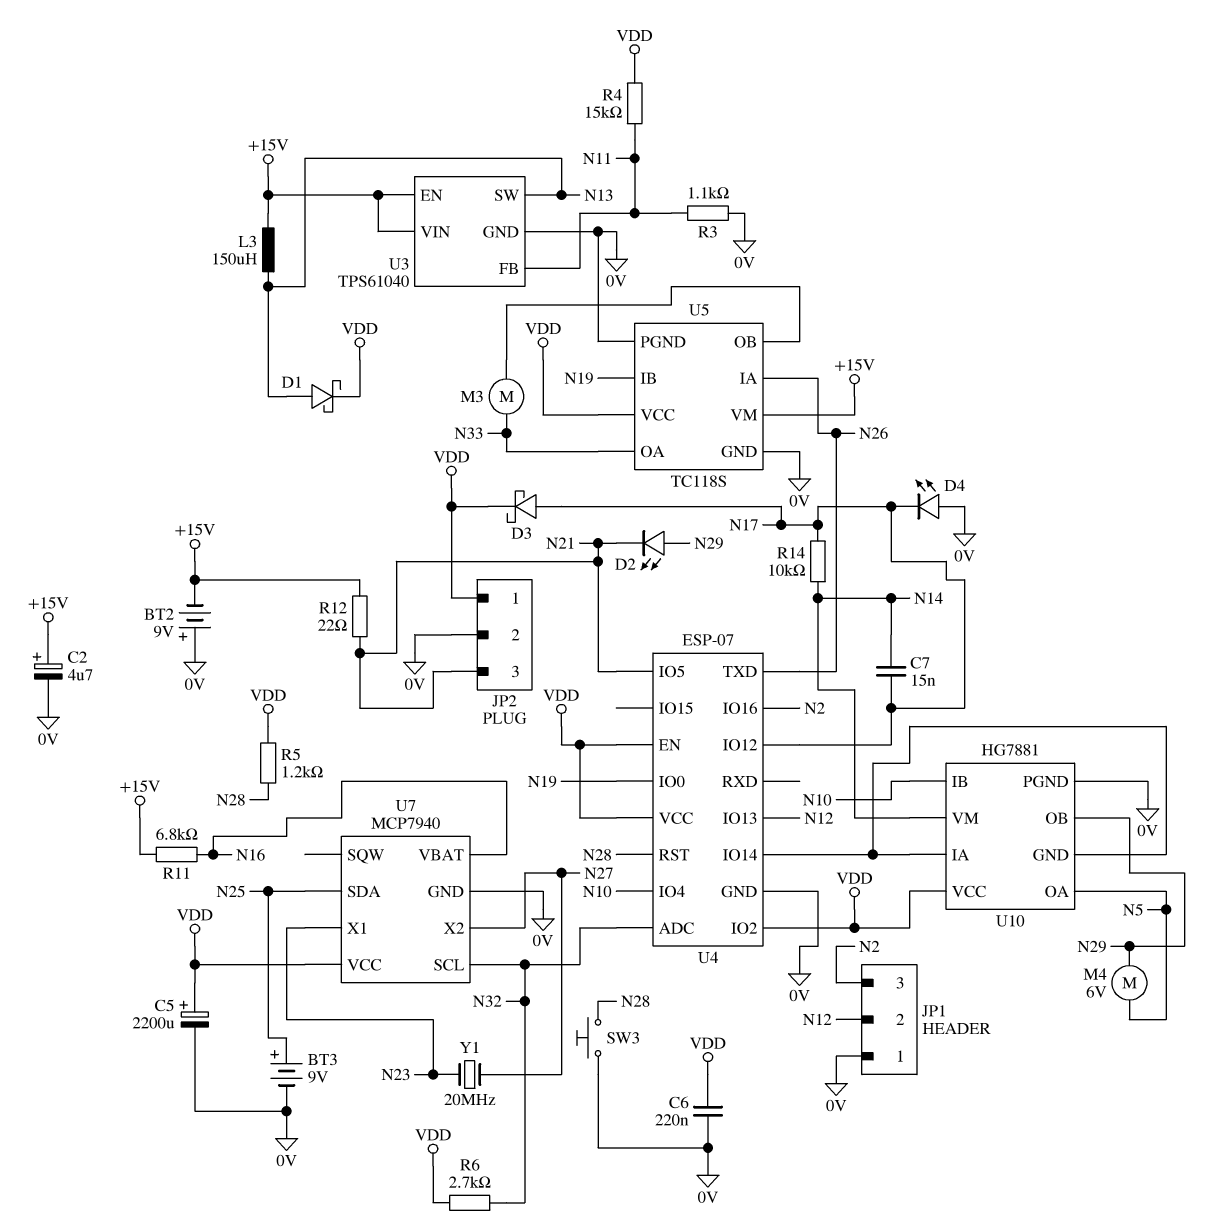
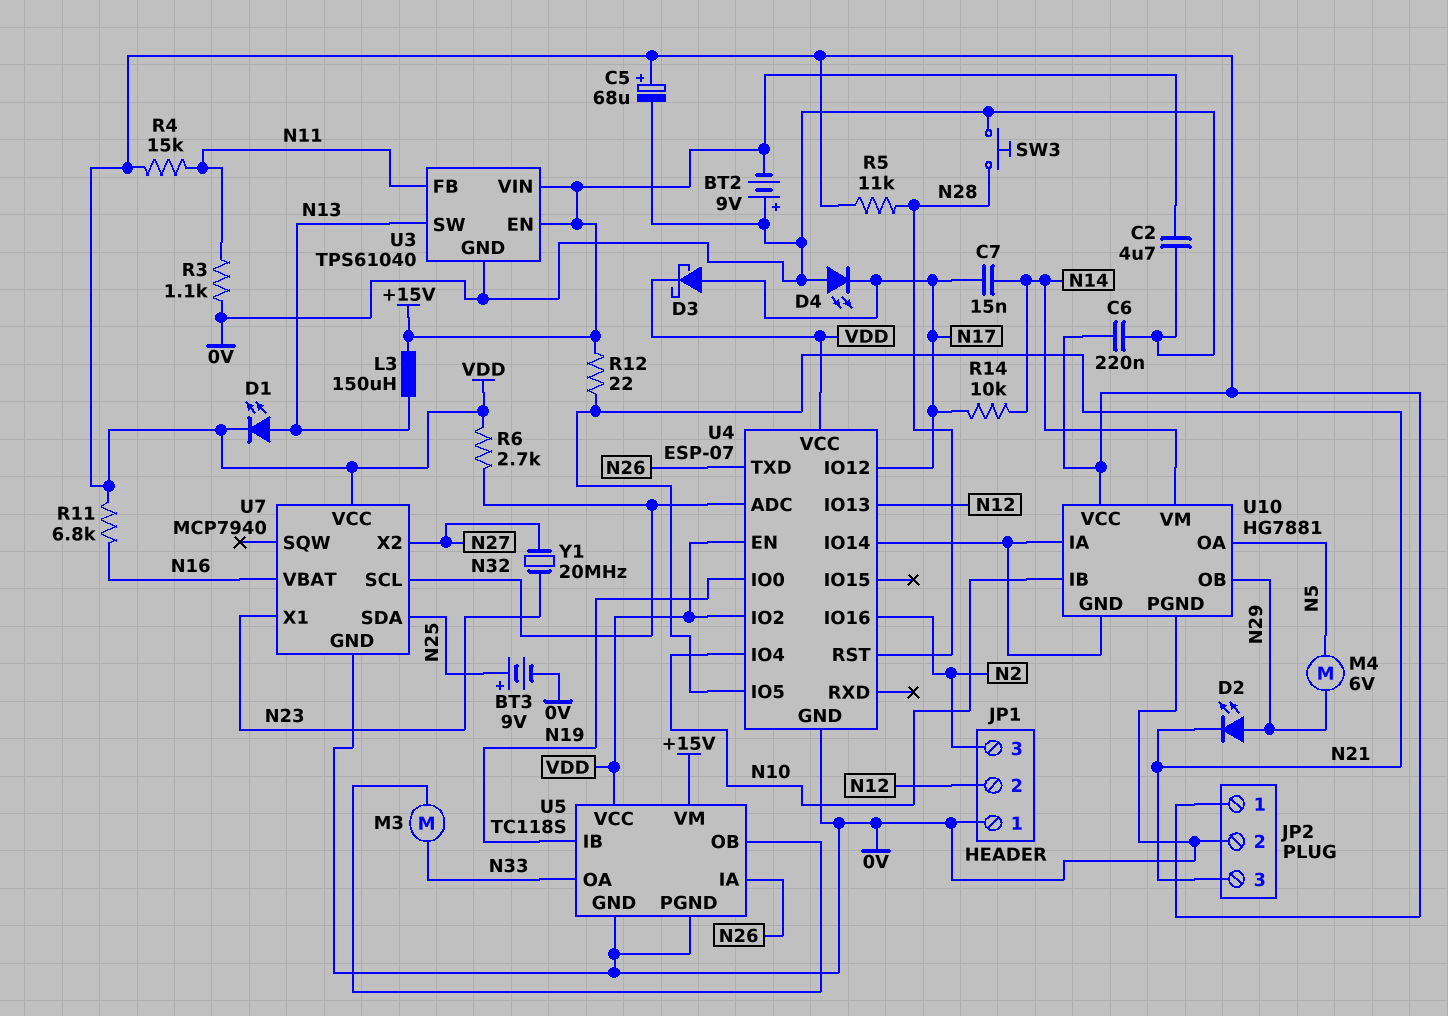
C2: 4.7uF (plus +15V, minus 0V) -> 4.7uF (+15V, 0V)
C5: 2200uF (plus VDD, minus 0V) -> 68uF (plus VDD, minus 0V)
D1: schottky (A N13, K VDD) -> LED (A N13, K VDD)
R5: 1.2k (N28, VDD) -> 11k (N28, VDD)
R11: 6.8k (+15V, N16) -> 6.8k (N16, VDD)

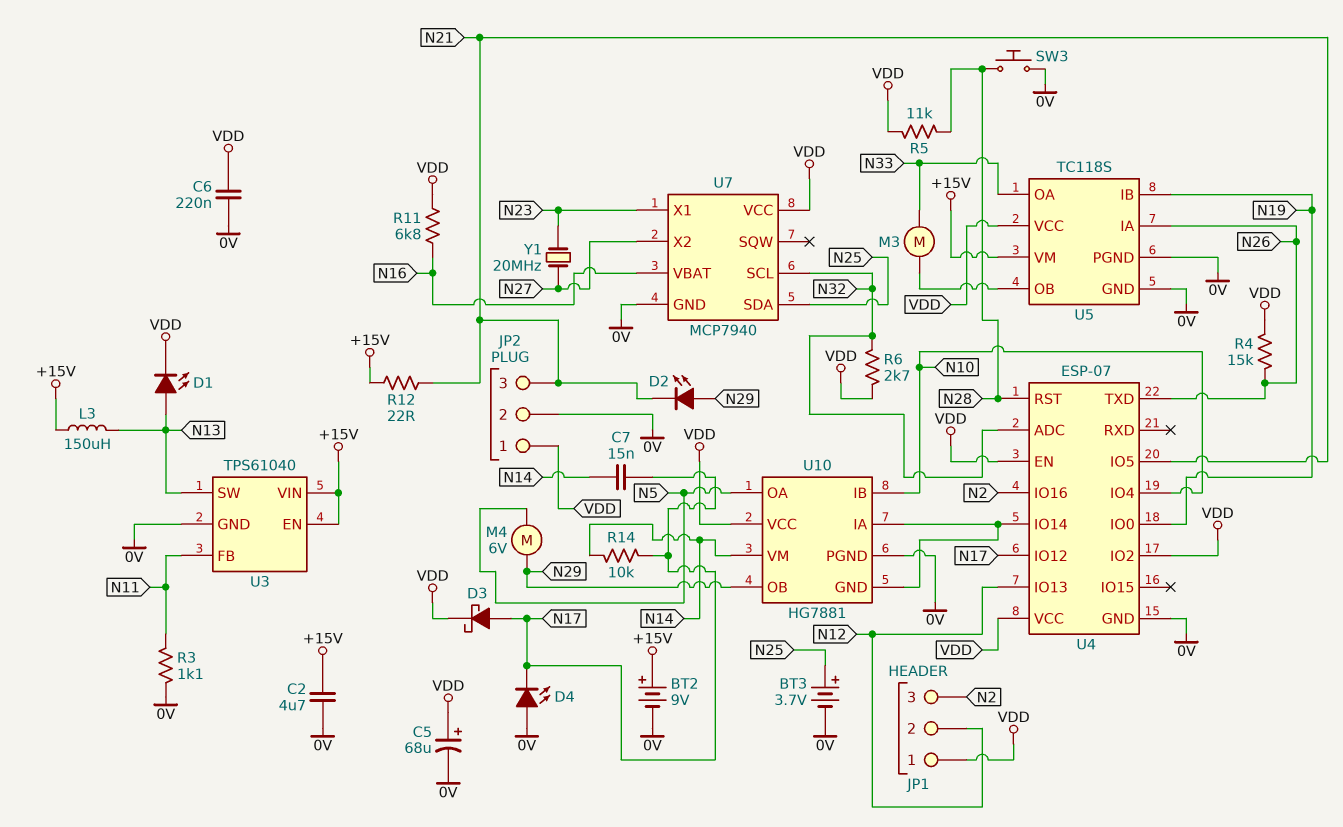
BT2: 9V (plus 0V, minus +15V) -> 9V (plus +15V, minus 0V)
BT3: 9V (plus N25, minus 0V) -> 3.7V (plus N25, minus 0V)
JP1 pin 1: 0V -> VDD
R4: 15k (N11, VDD) -> 15k (N26, VDD)

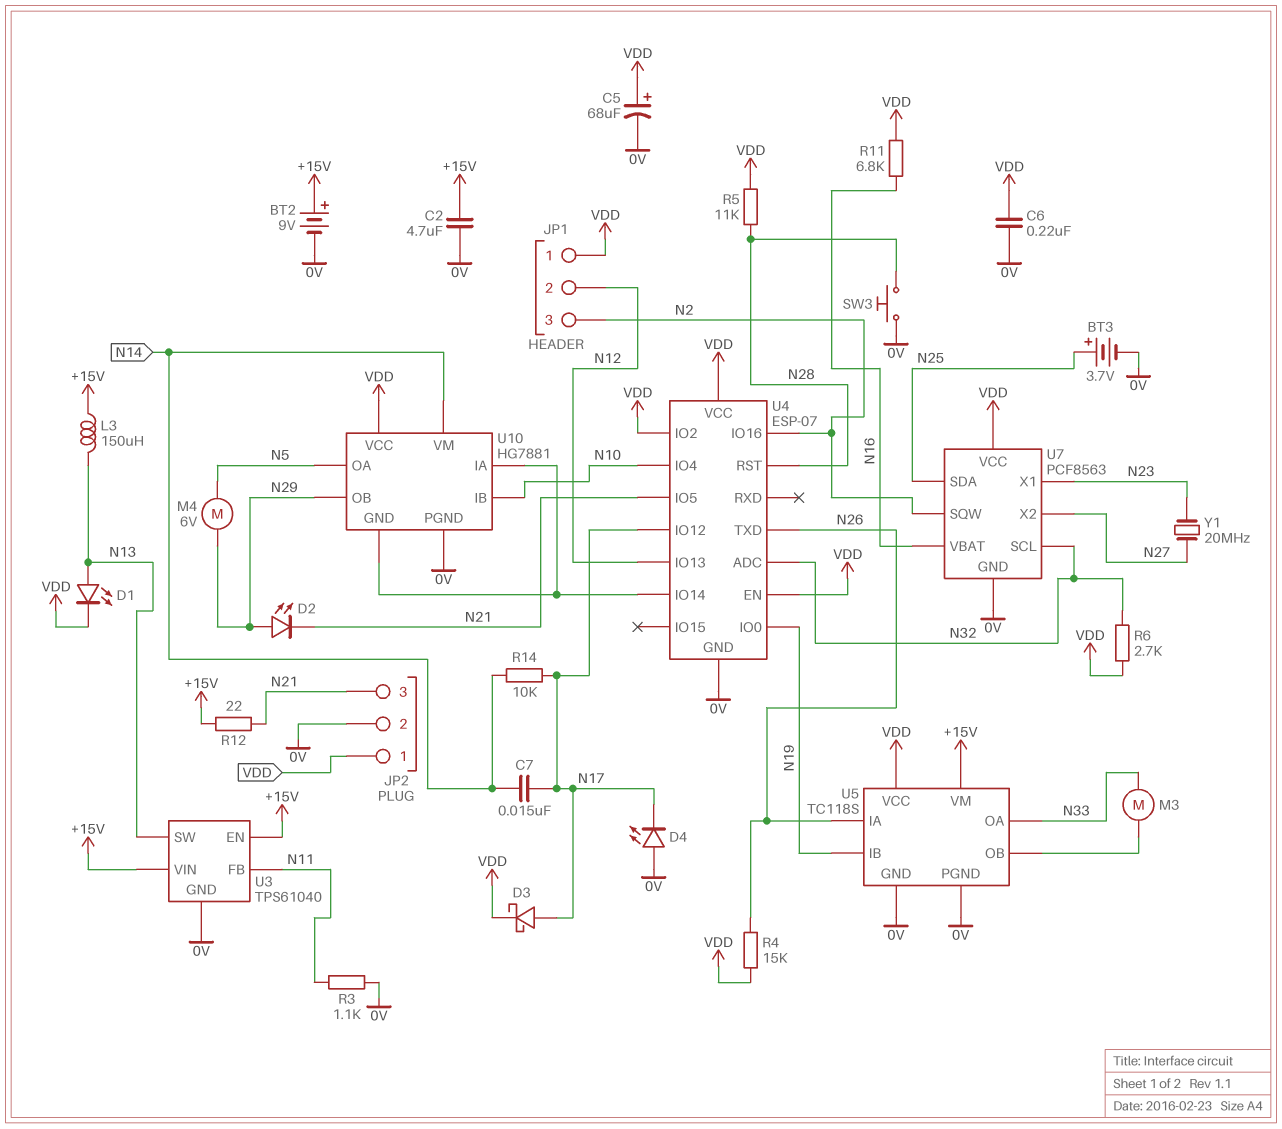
U7: MCP7940 -> PCF8563
U7 pin SQW: none -> N2

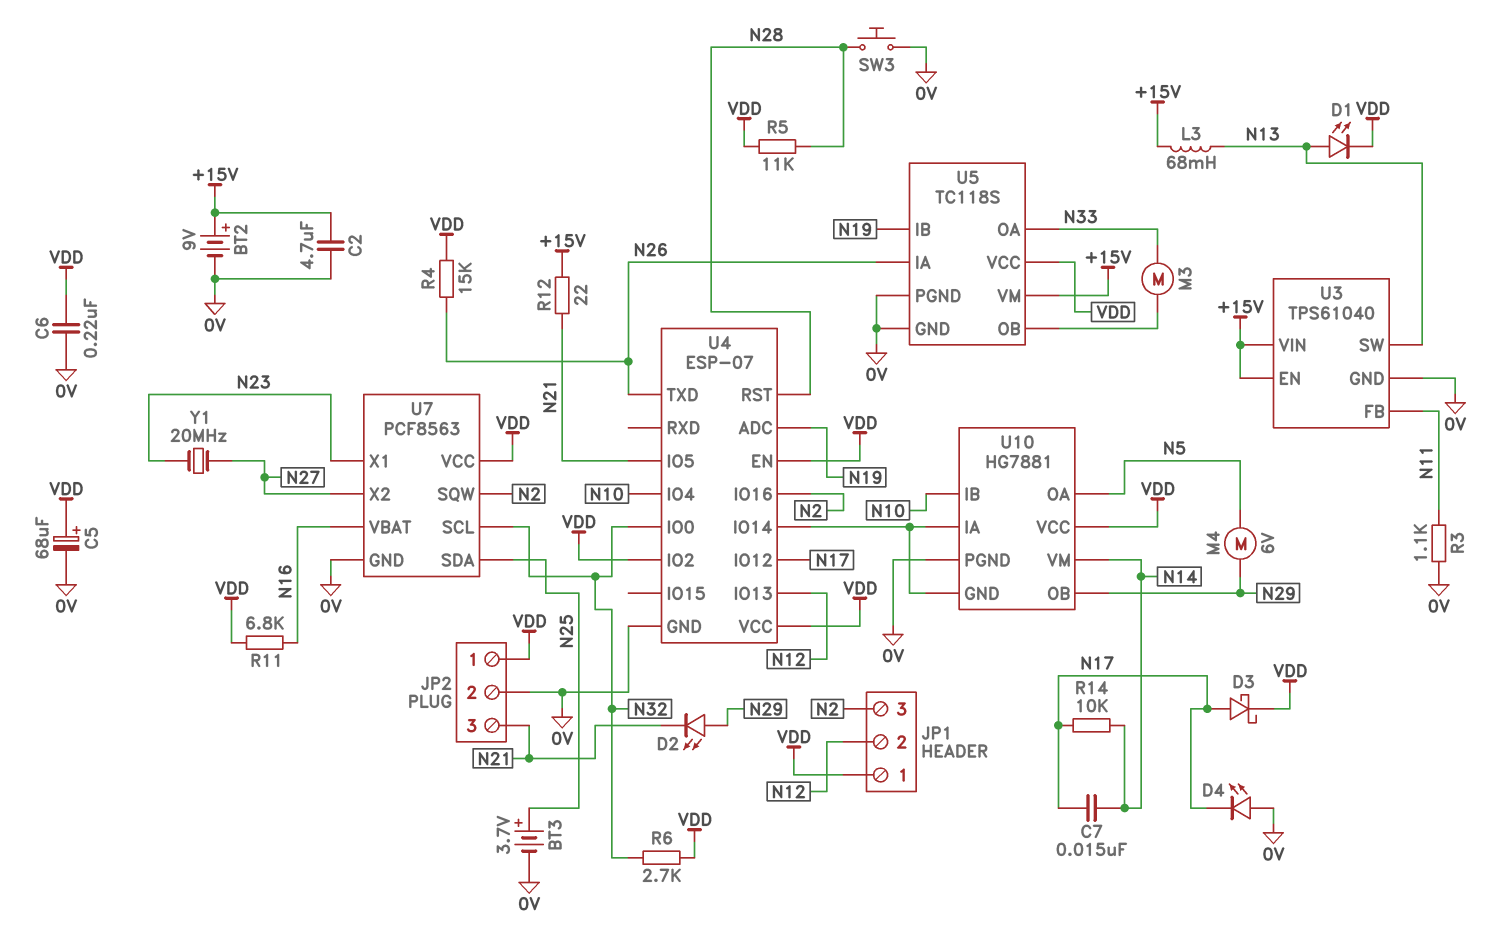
L3: 150uH (+15V, N13) -> 68mH (+15V, N13)
U4 pin ADC: N32 -> N19
U4 pin IO0: N19 -> N32

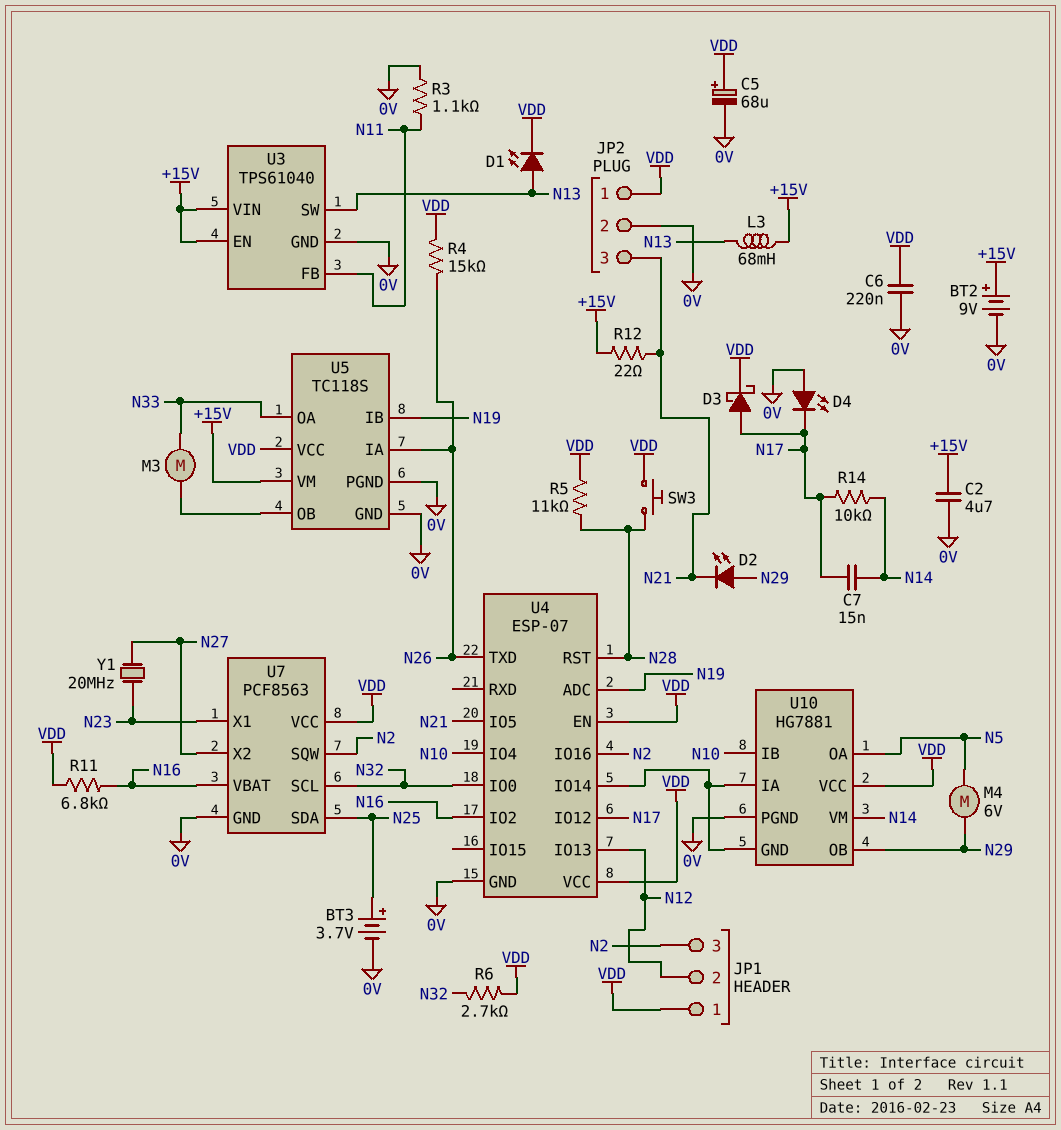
SW3: button (0V, N28) -> button (N28, VDD)
U4 pin IO2: VDD -> N16

